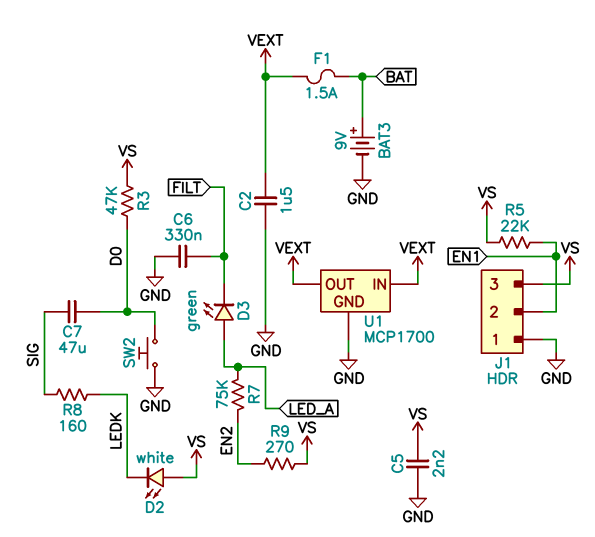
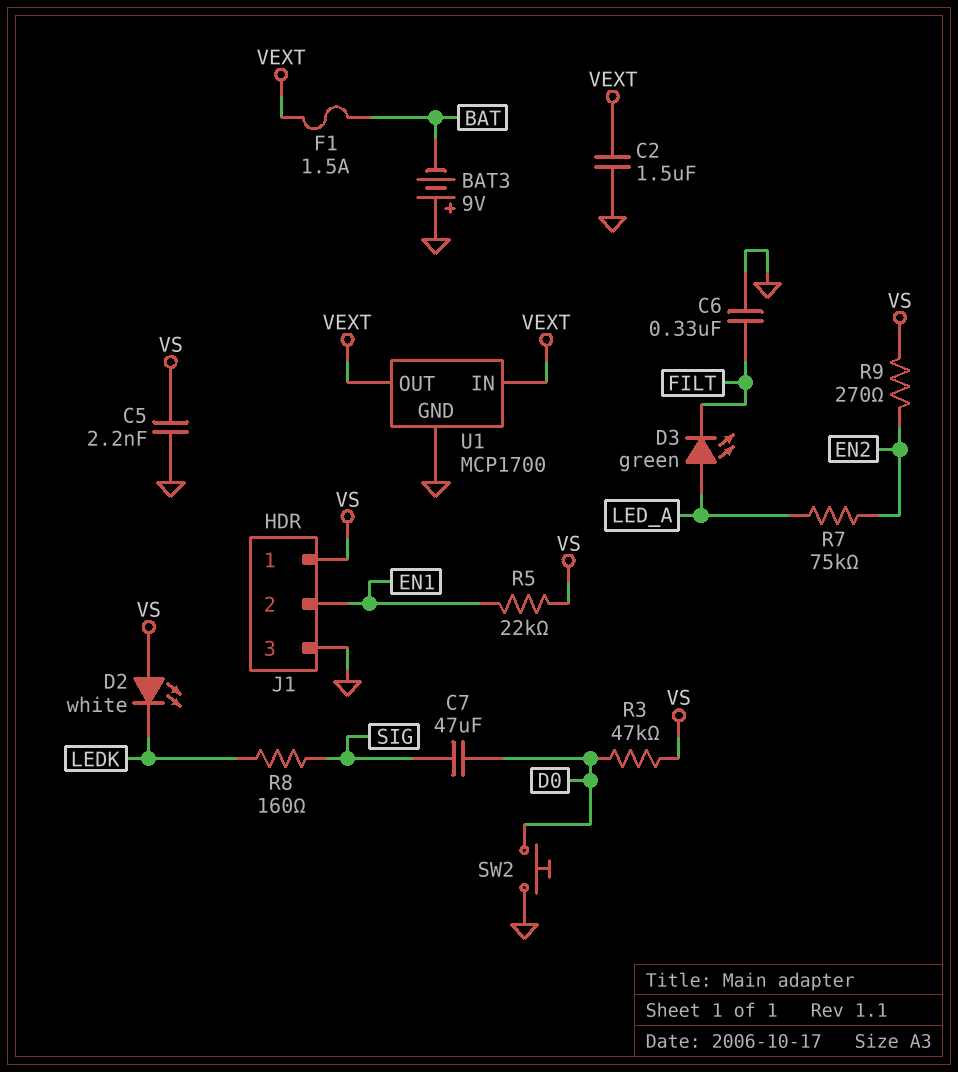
BAT3: 9V (plus BAT, minus GND) -> 9V (plus GND, minus BAT)
J1 pin 1: GND -> VS
J1 pin 3: VS -> GND

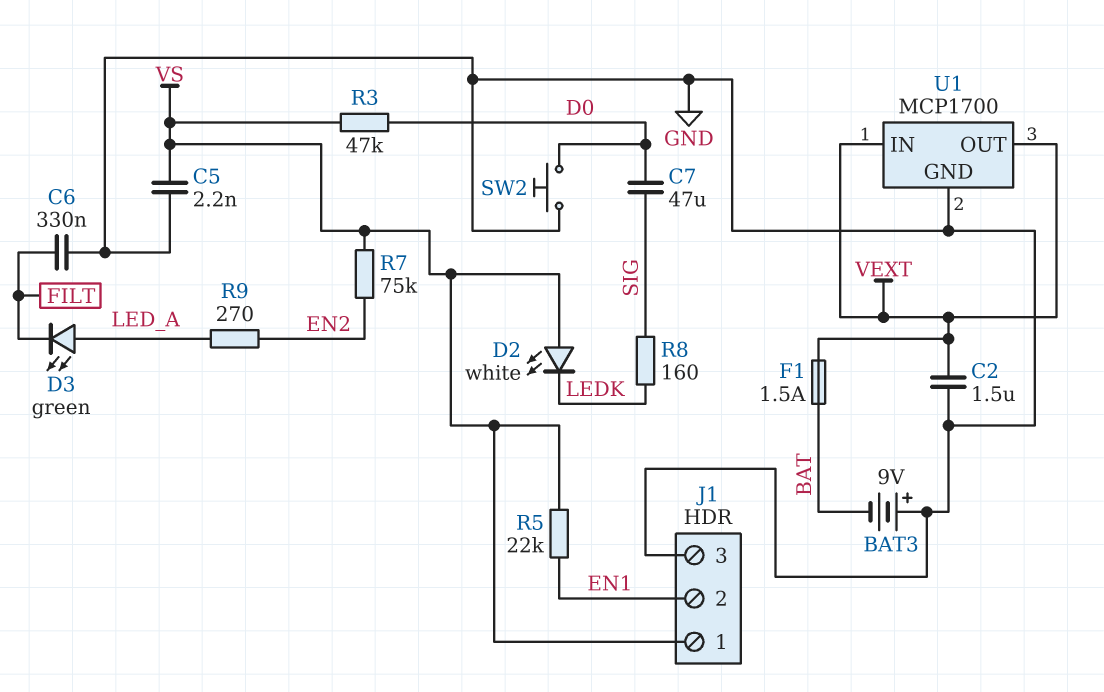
R7: 75k (EN2, LED_A) -> 75k (EN2, VS)
R9: 270 (EN2, VS) -> 270 (EN2, LED_A)

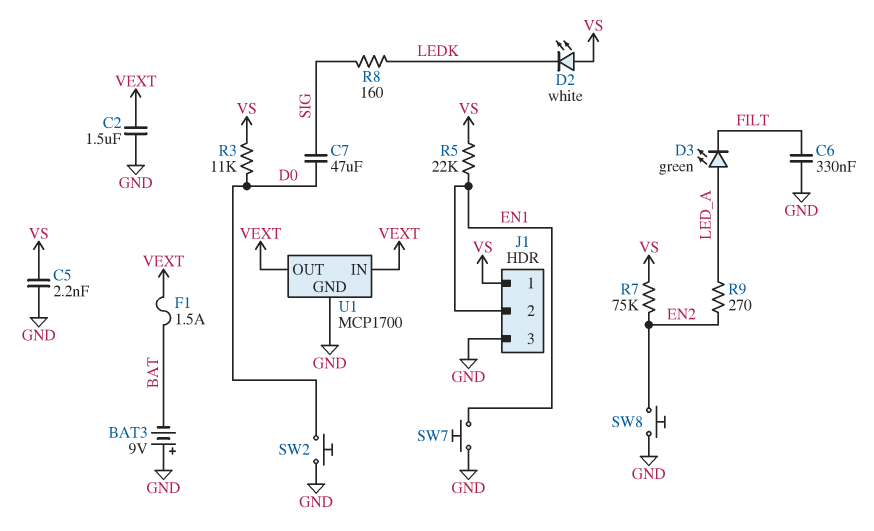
R3: 47k (D0, VS) -> 11k (D0, VS)
SW7: none -> button (EN1, GND)
SW8: none -> button (EN2, GND)

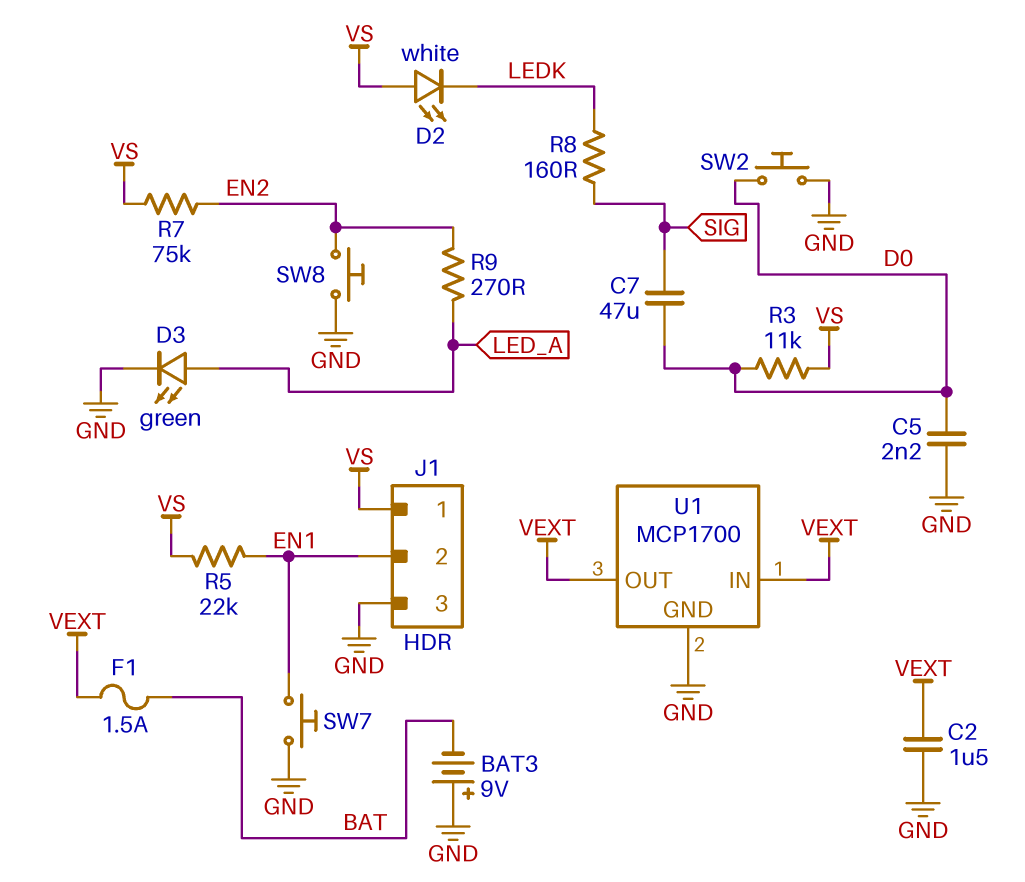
C5: 2.2nF (GND, VS) -> 2.2nF (D0, GND)
C6: 330nF (FILT, GND) -> none
D3: LED green (A LED_A, K FILT) -> LED green (A LED_A, K GND)

